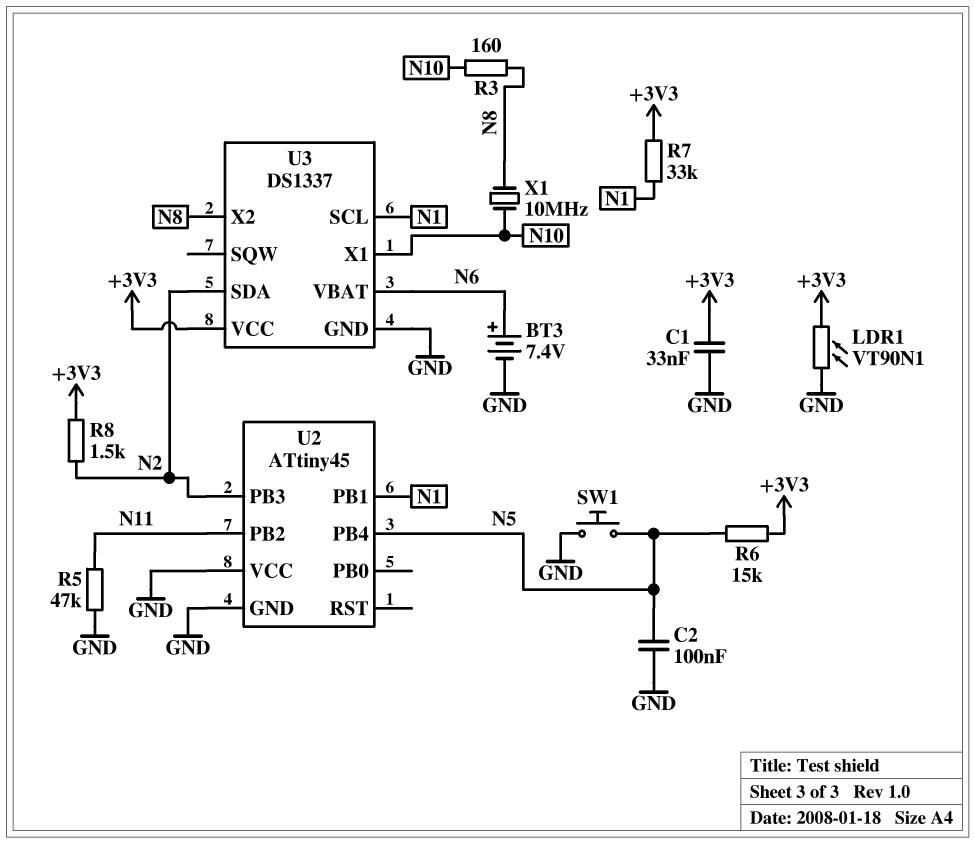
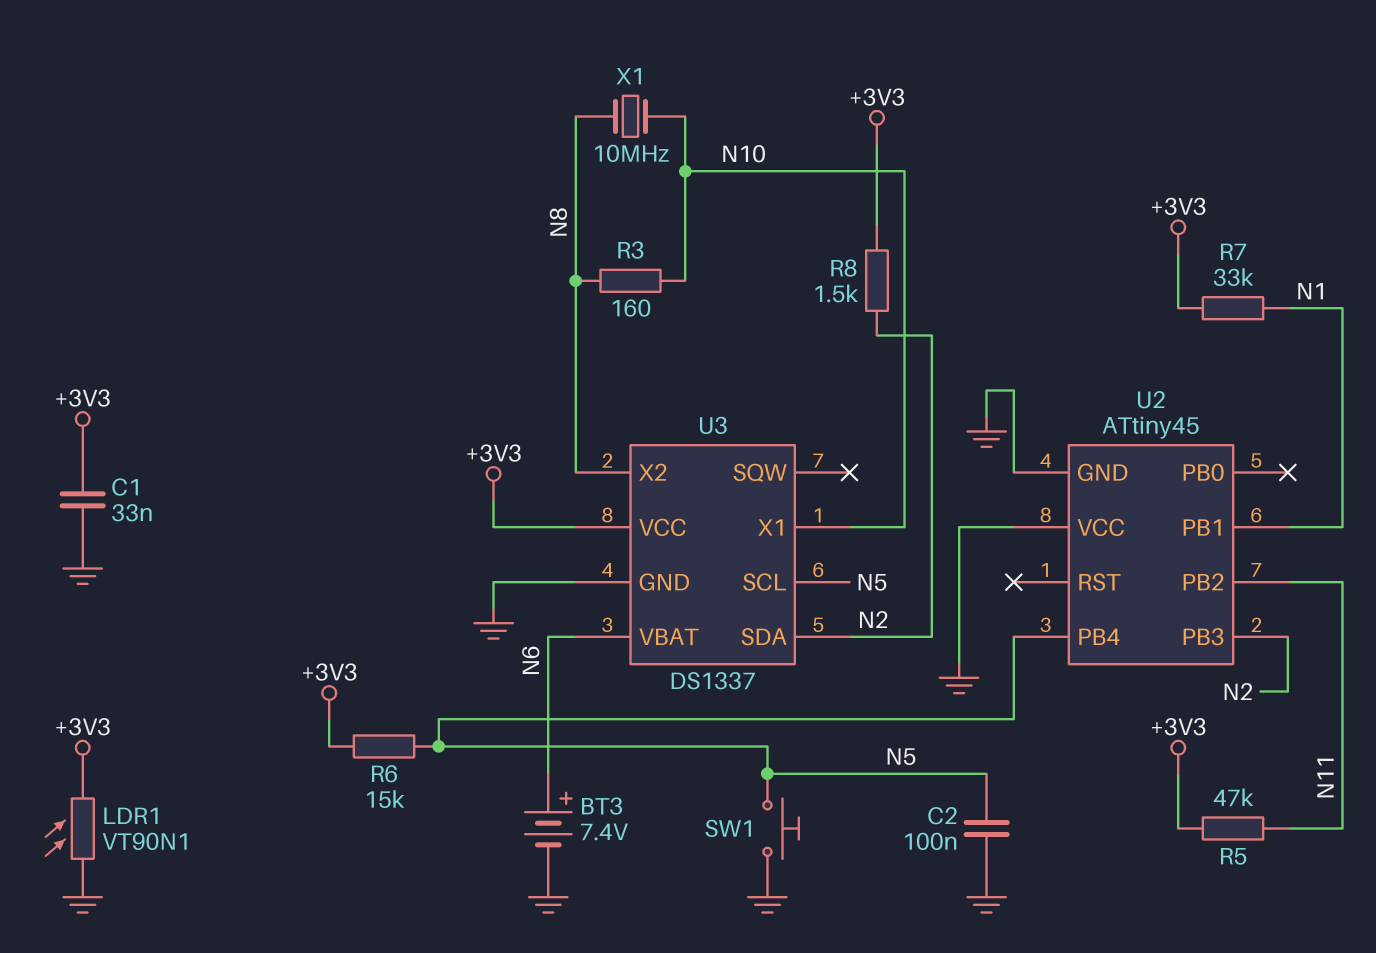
R5: 47k (GND, N11) -> 47k (+3V3, N11)
U3 pin SCL: N1 -> N5

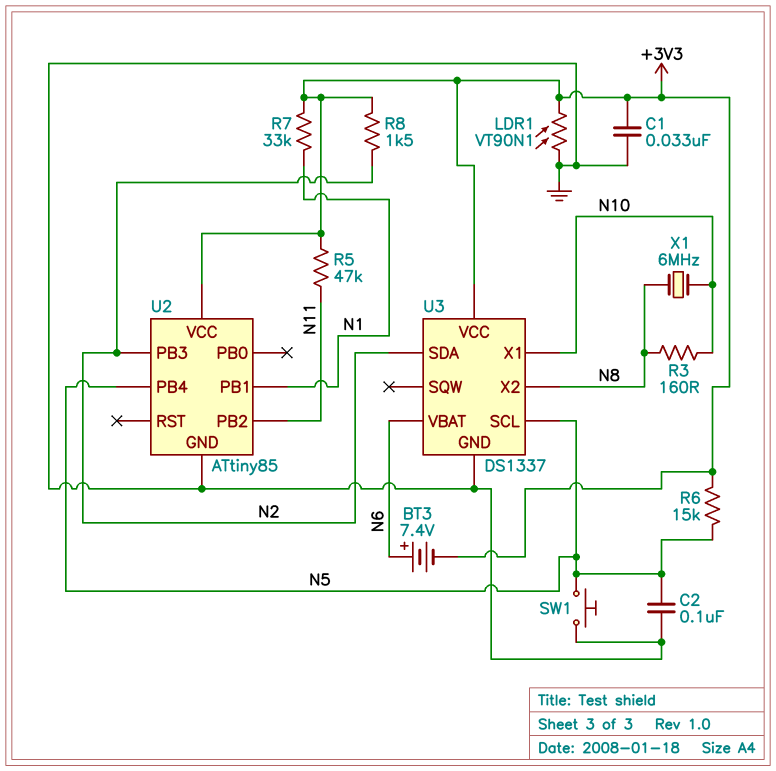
BT3: 7.4V (plus N6, minus GND) -> 7.4V (plus N6, minus +3V3)
U2: ATtiny45 -> ATtiny85
U2 pin VCC: GND -> +3V3
X1: 10MHz (N8, N10) -> 6MHz (N8, N10)

